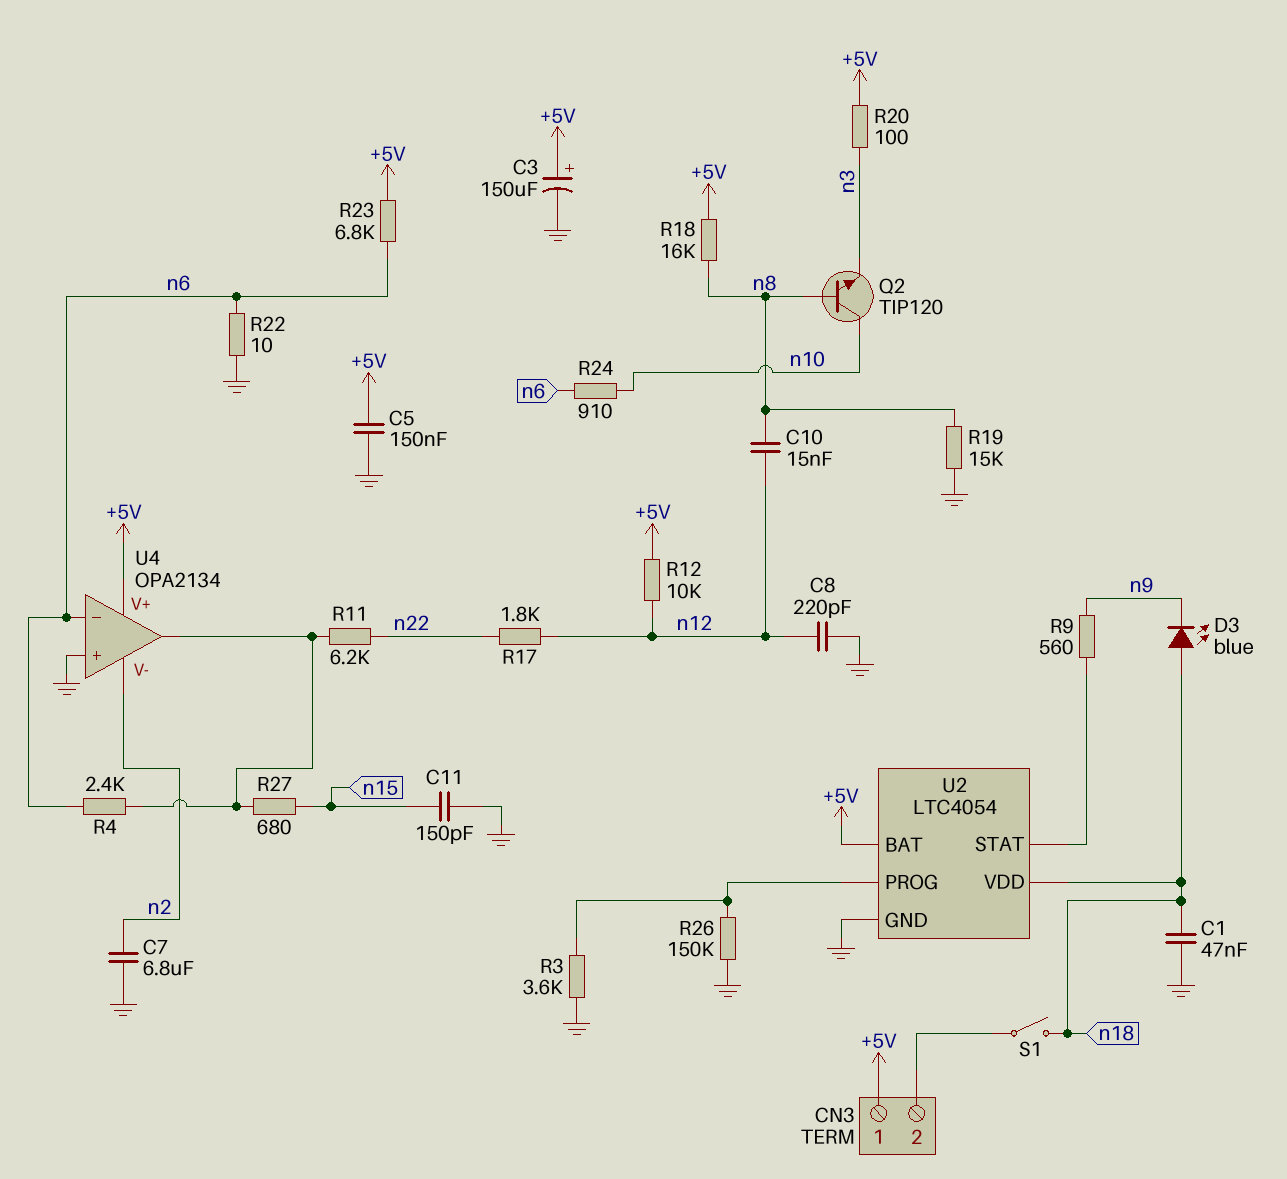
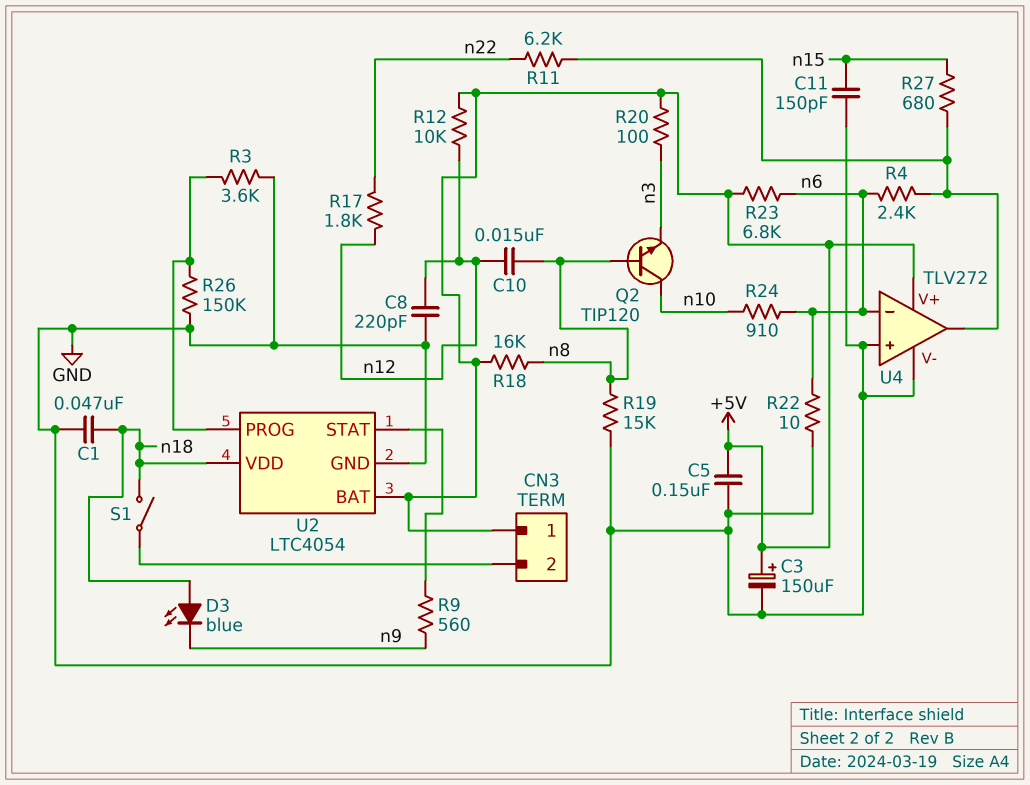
C7: 6.8uF (GND, n2) -> none
U4: OPA2134 -> TLV272
U4 pin V-: n2 -> GND

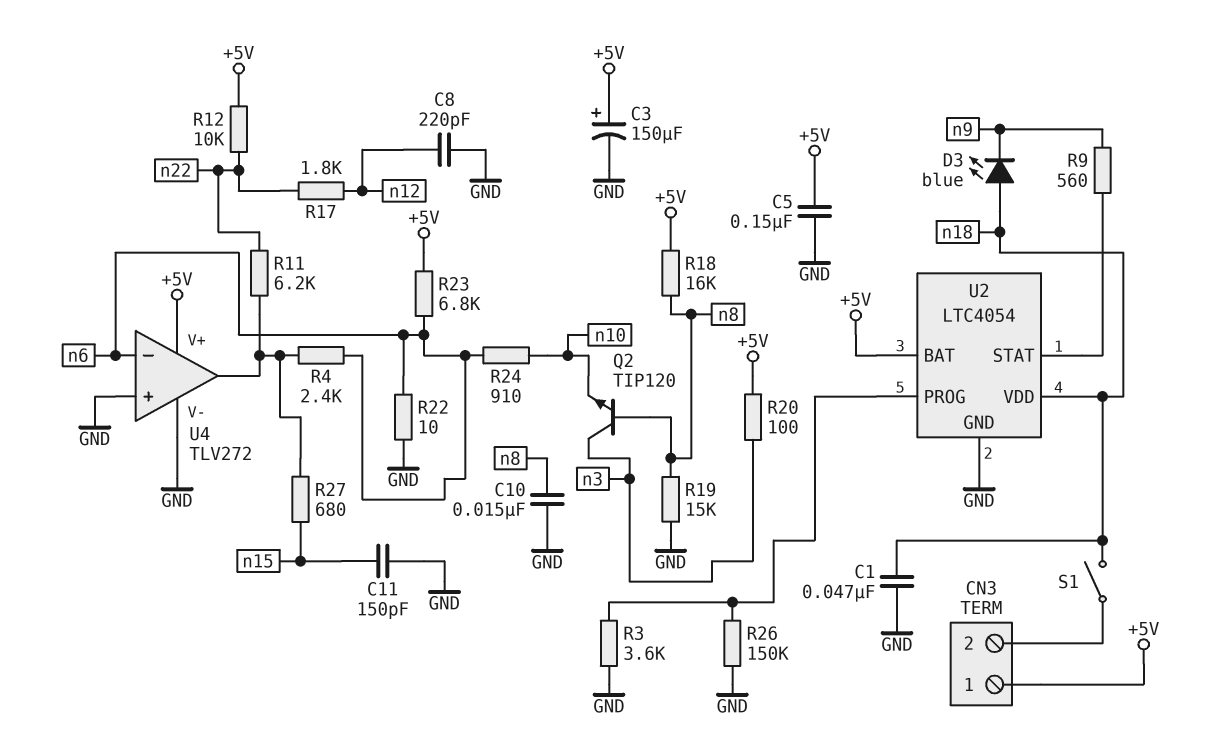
C10: 15nF (n8, n12) -> 15nF (GND, n8)
Q2: NPN TIP120 (B n8, C n10, E n3) -> NPN TIP120 (B n8, C n3, E n10)
R12: 10k (+5V, n12) -> 10k (+5V, n22)

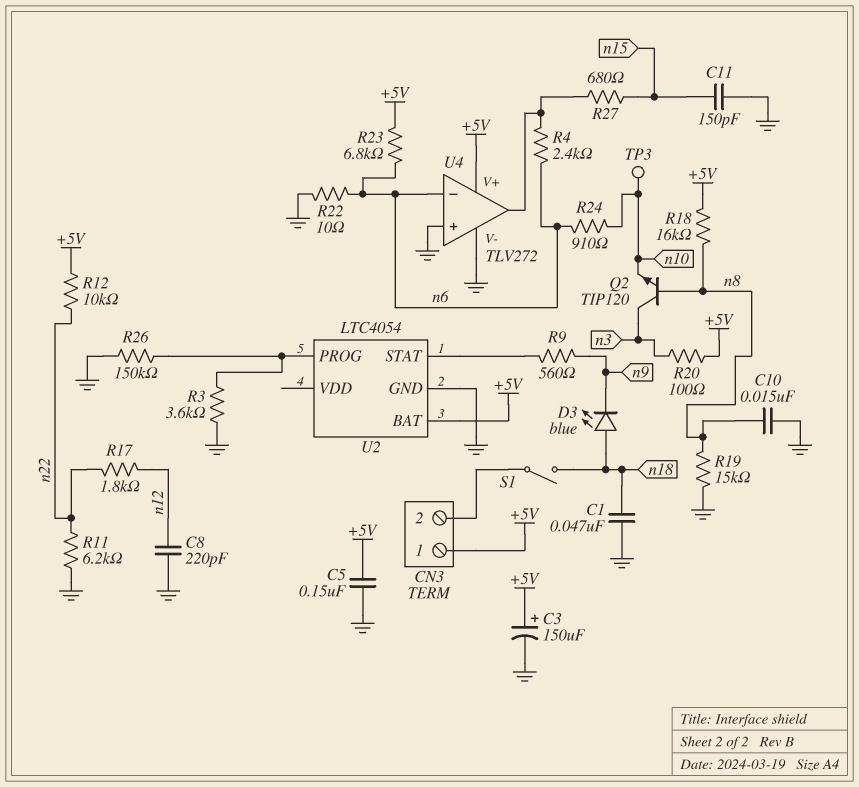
R11: 6.2k (U4/out, n22) -> 6.2k (GND, n22)
TP3: none -> test point (n10)
U2 pin VDD: n18 -> none

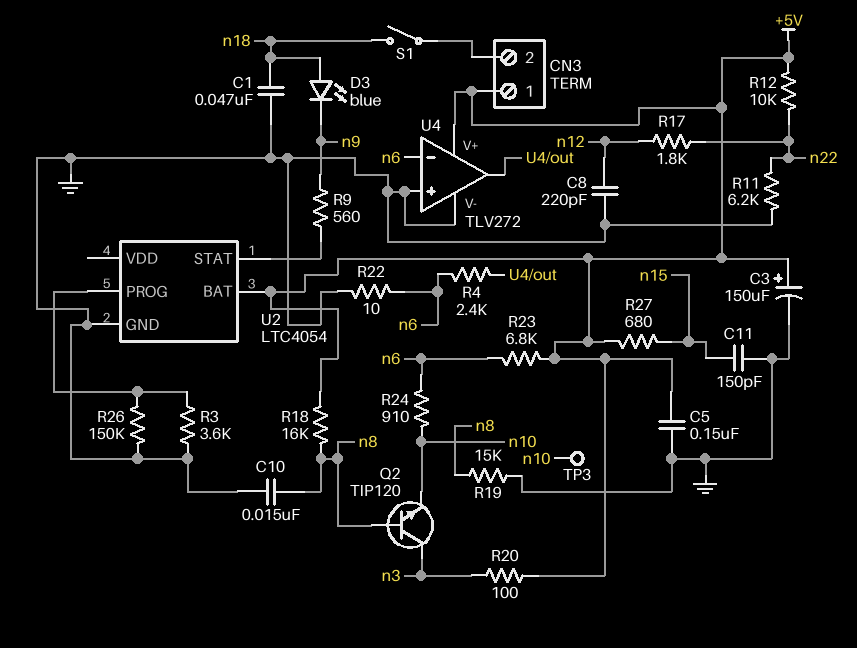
R27: 680 (U4/out, n15) -> 680 (+5V, n15)

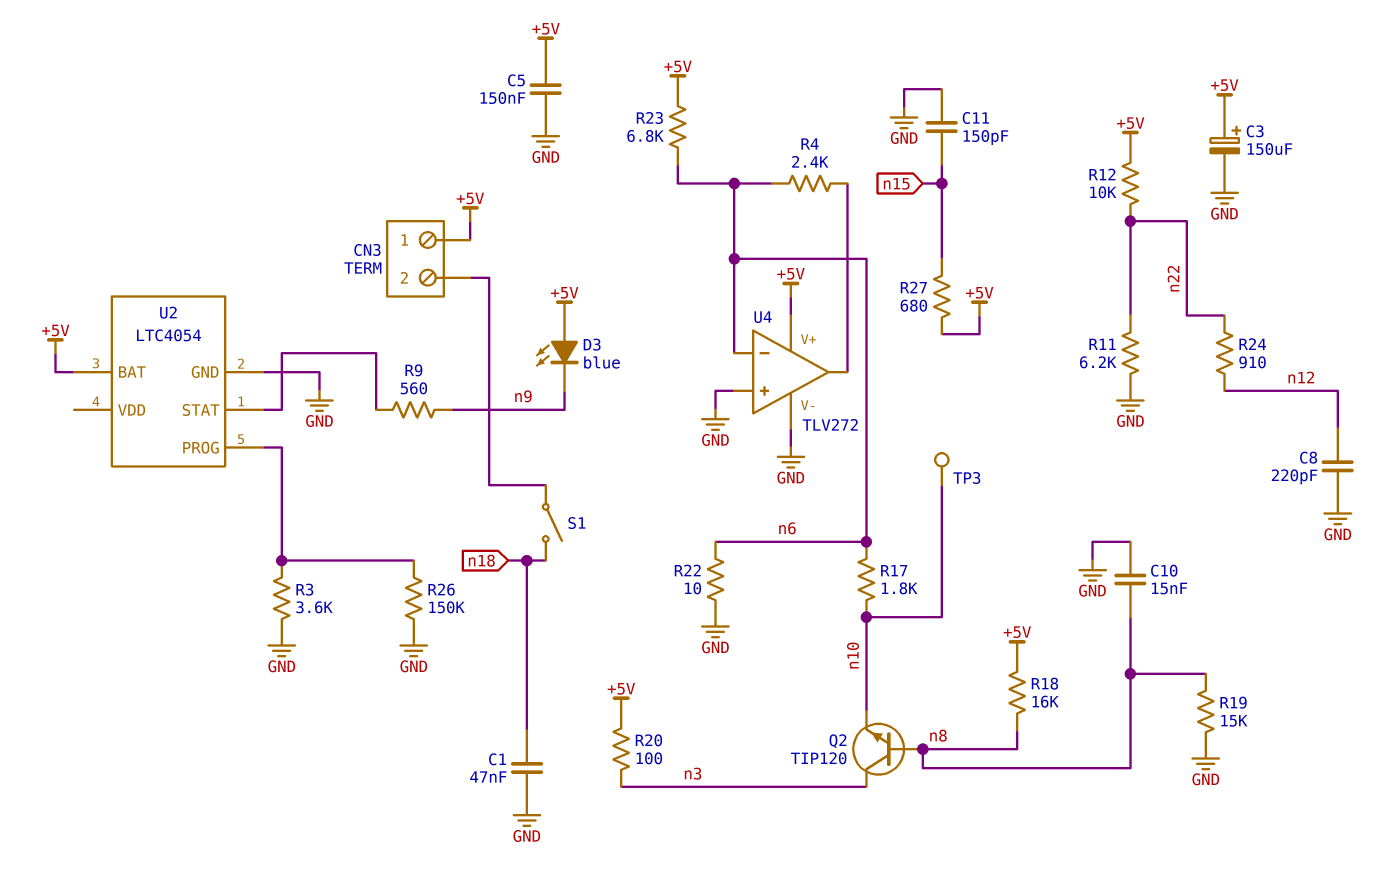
D3: LED blue (A n18, K n9) -> LED blue (A +5V, K n9)
R17: 1.8k (n12, n22) -> 1.8k (n6, n10)
R24: 910 (n6, n10) -> 910 (n12, n22)

